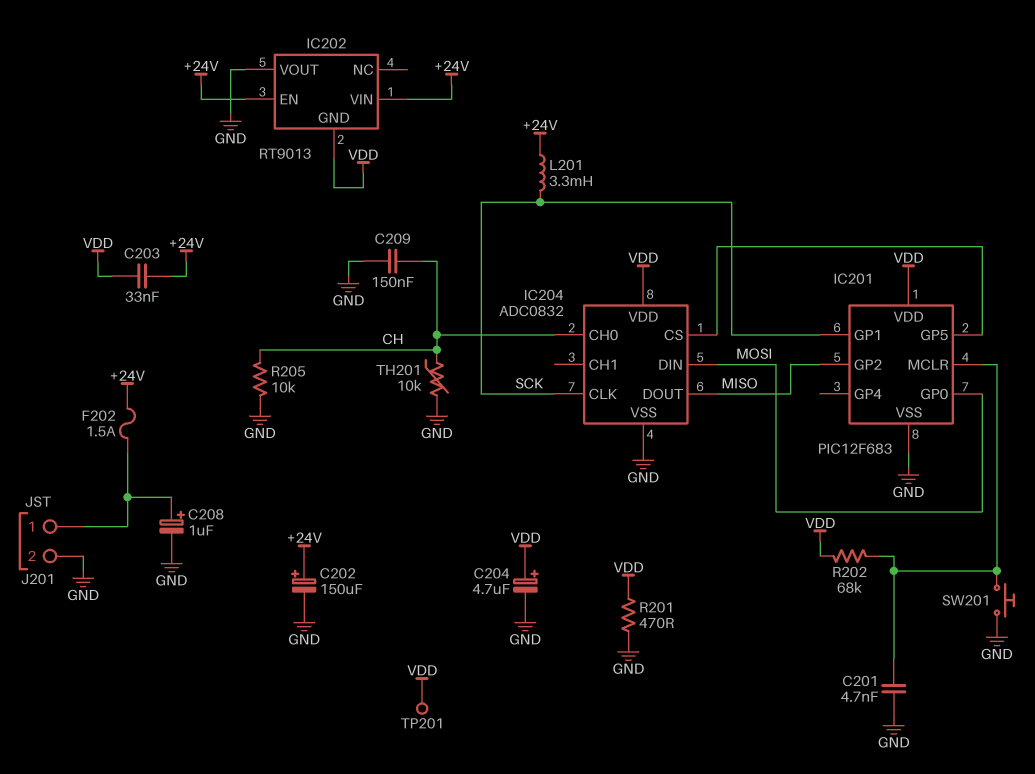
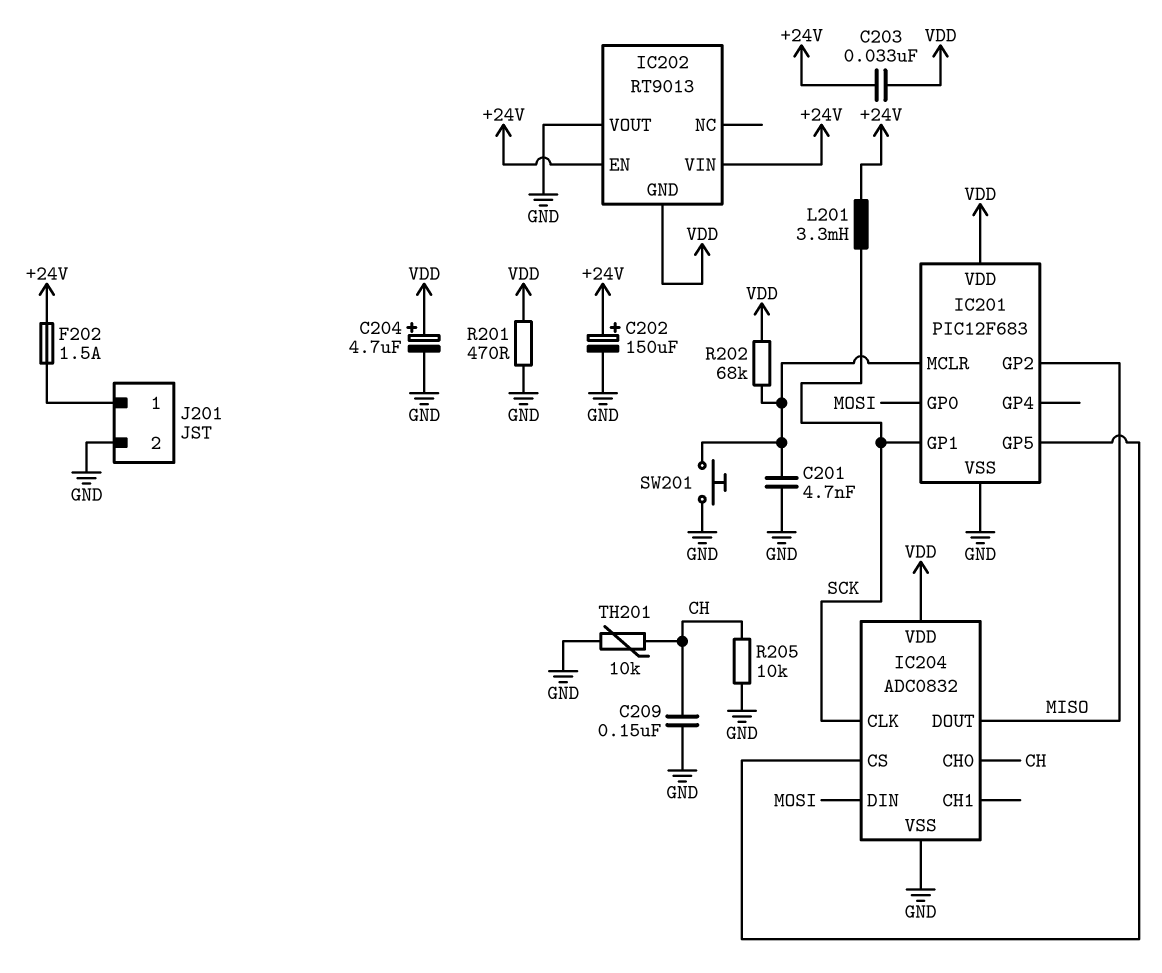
C208: 1uF (plus J201/1, minus GND) -> none
TP201: test point (VDD) -> none

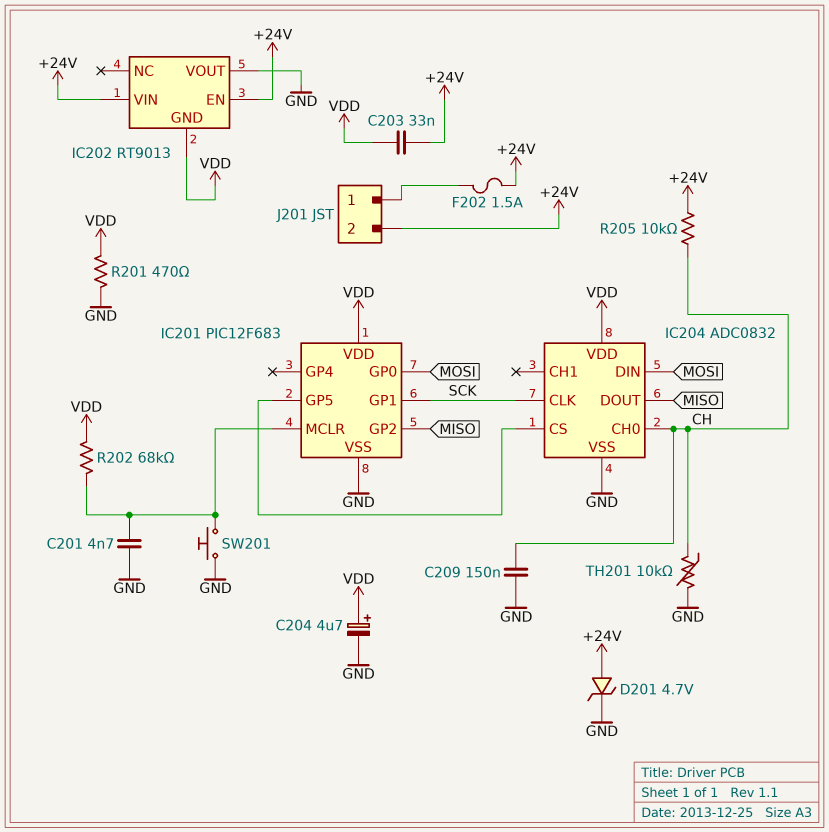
C202: 150uF (plus +24V, minus GND) -> none
D201: none -> zener 4.7V (A +24V, K GND)
J201 pin 2: GND -> +24V
L201: 3.3mH (+24V, SCK) -> none
R205: 10k (CH, GND) -> 10k (+24V, CH)

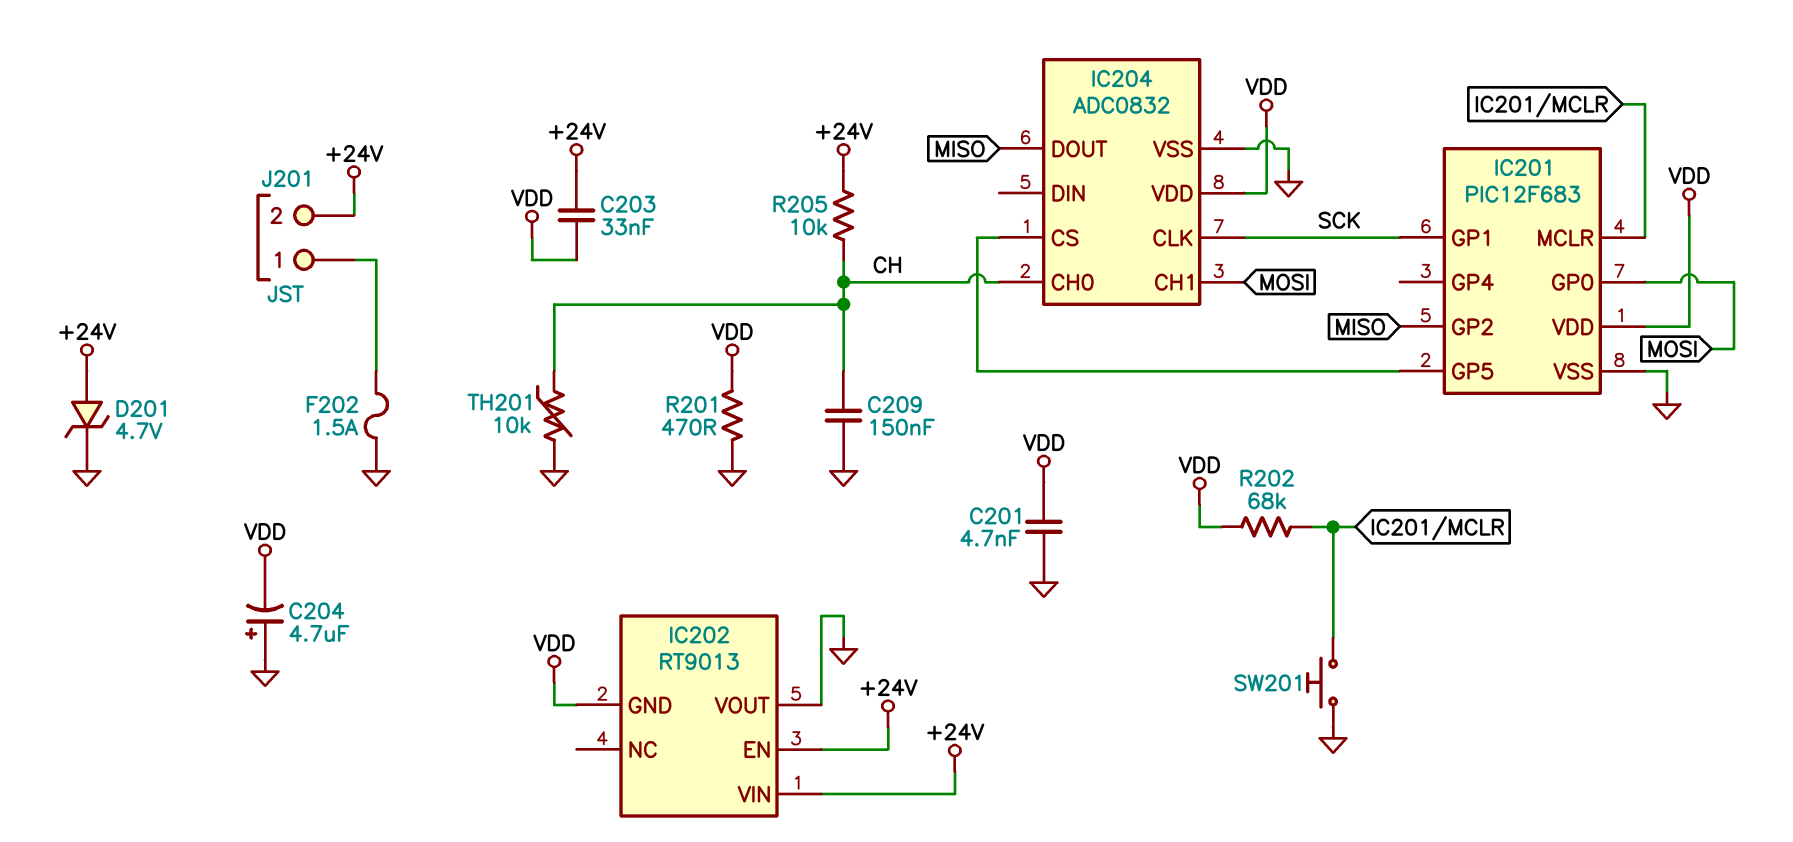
C201: 4.7nF (GND, IC201/MCLR) -> 4.7nF (GND, VDD)
C204: 4.7uF (plus VDD, minus GND) -> 4.7uF (plus GND, minus VDD)
F202: 1.5A (+24V, J201/1) -> 1.5A (GND, J201/1)
IC204 pin CH1: none -> MOSI
IC204 pin DIN: MOSI -> none

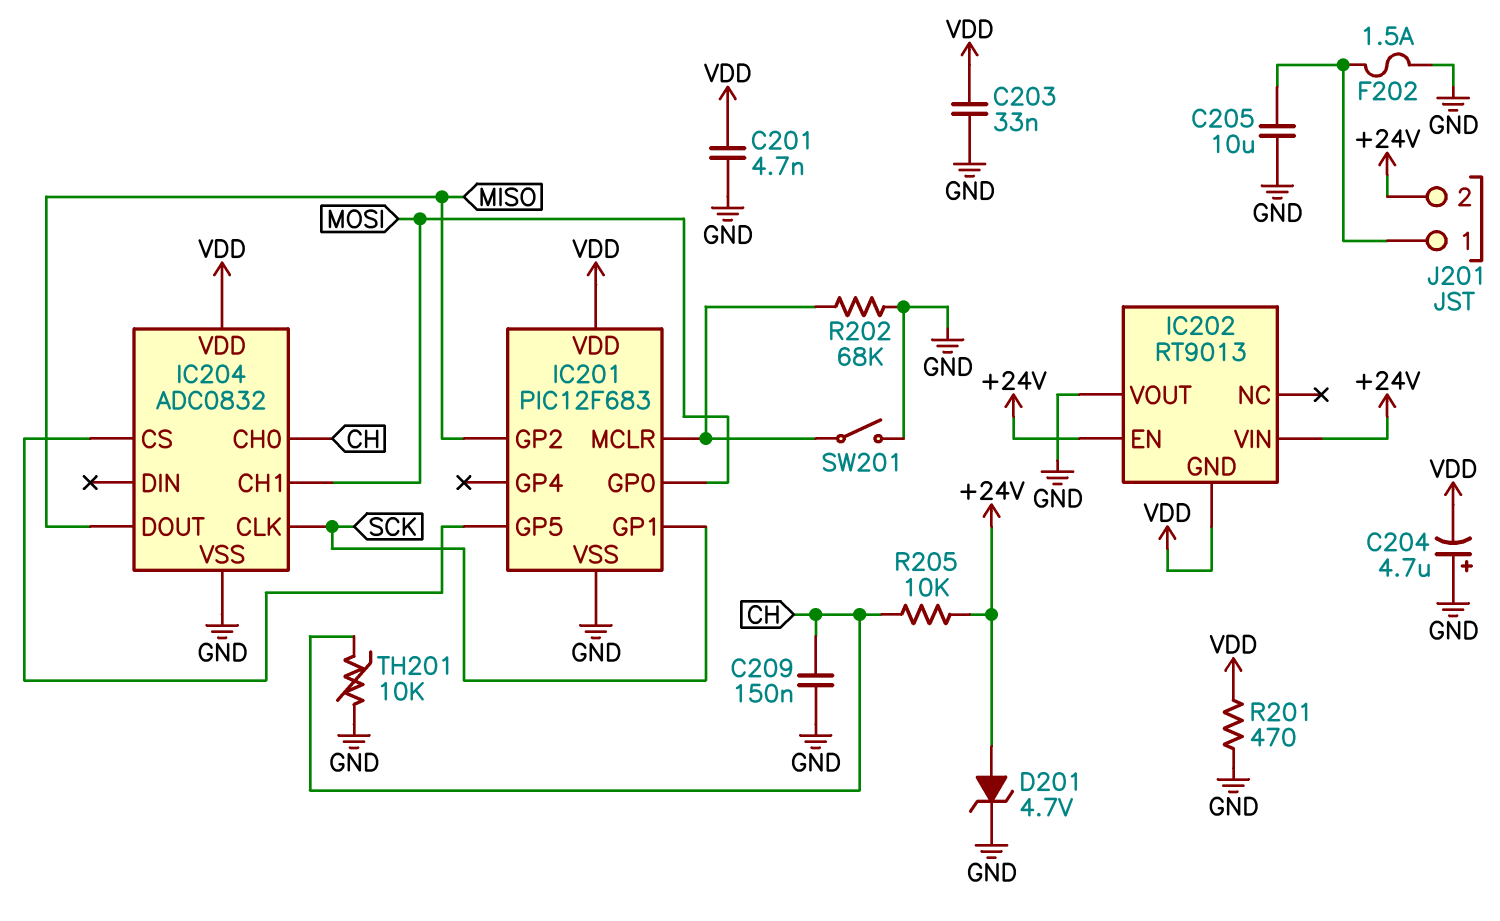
C203: 33nF (+24V, VDD) -> 33nF (GND, VDD)
C205: none -> 10uF (GND, J201/1)
R202: 68k (IC201/MCLR, VDD) -> 68k (GND, IC201/MCLR)
SW201: button (GND, IC201/MCLR) -> switch (GND, IC201/MCLR)

